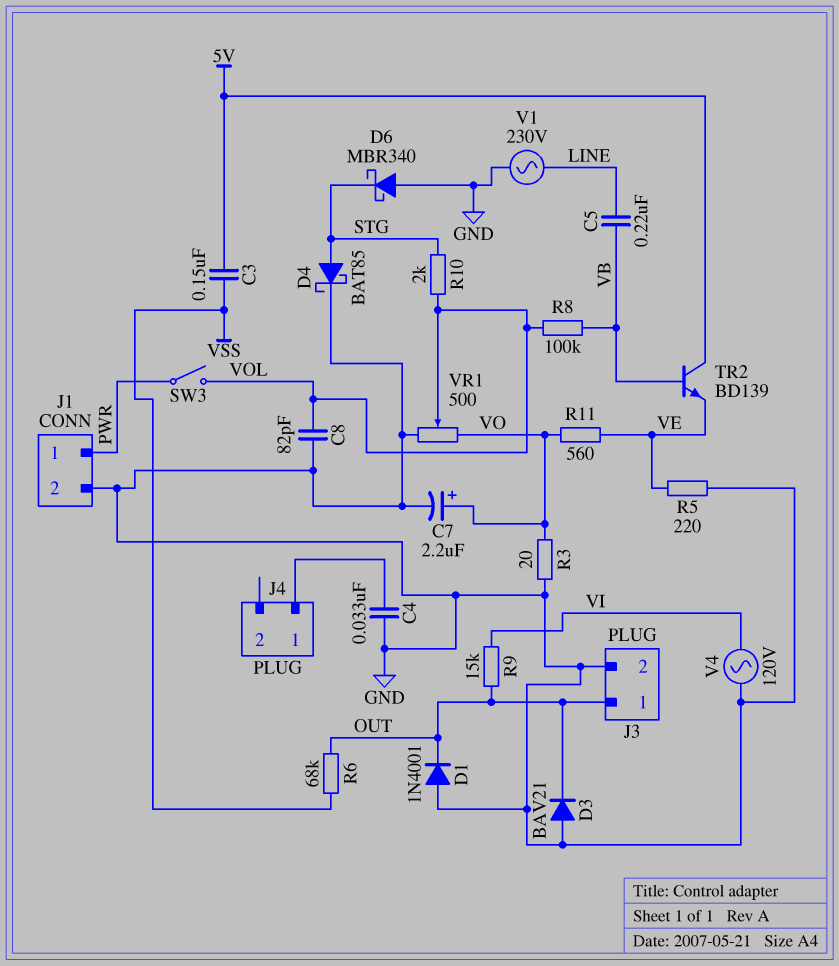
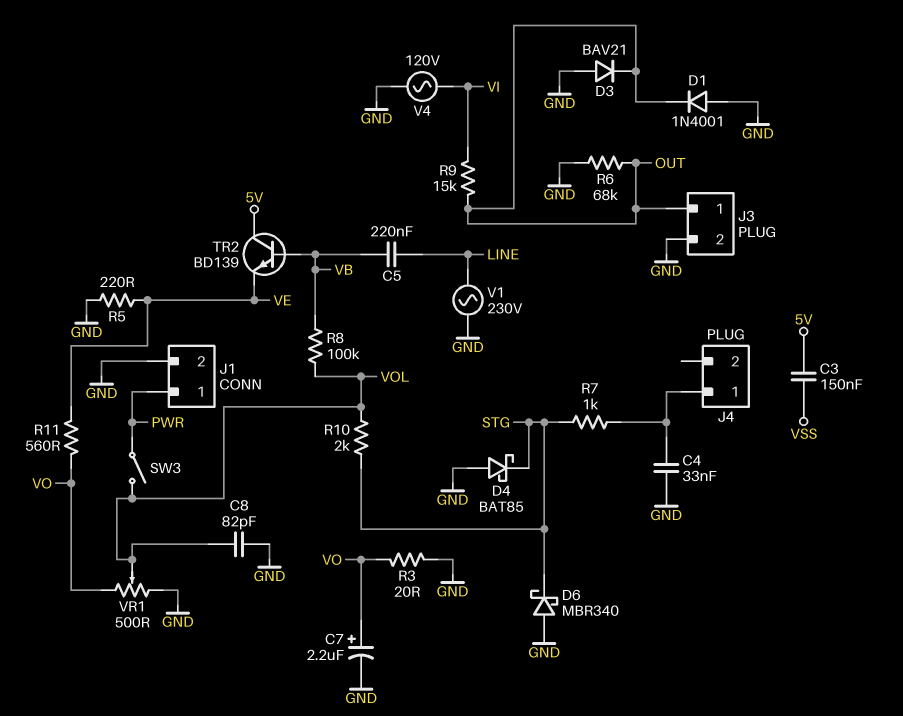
D4: schottky BAT85 (A STG, K GND) -> schottky BAT85 (A GND, K STG)
R6: 68k (OUT, VSS) -> 68k (GND, OUT)
R7: none -> 1k (J4/1, STG)

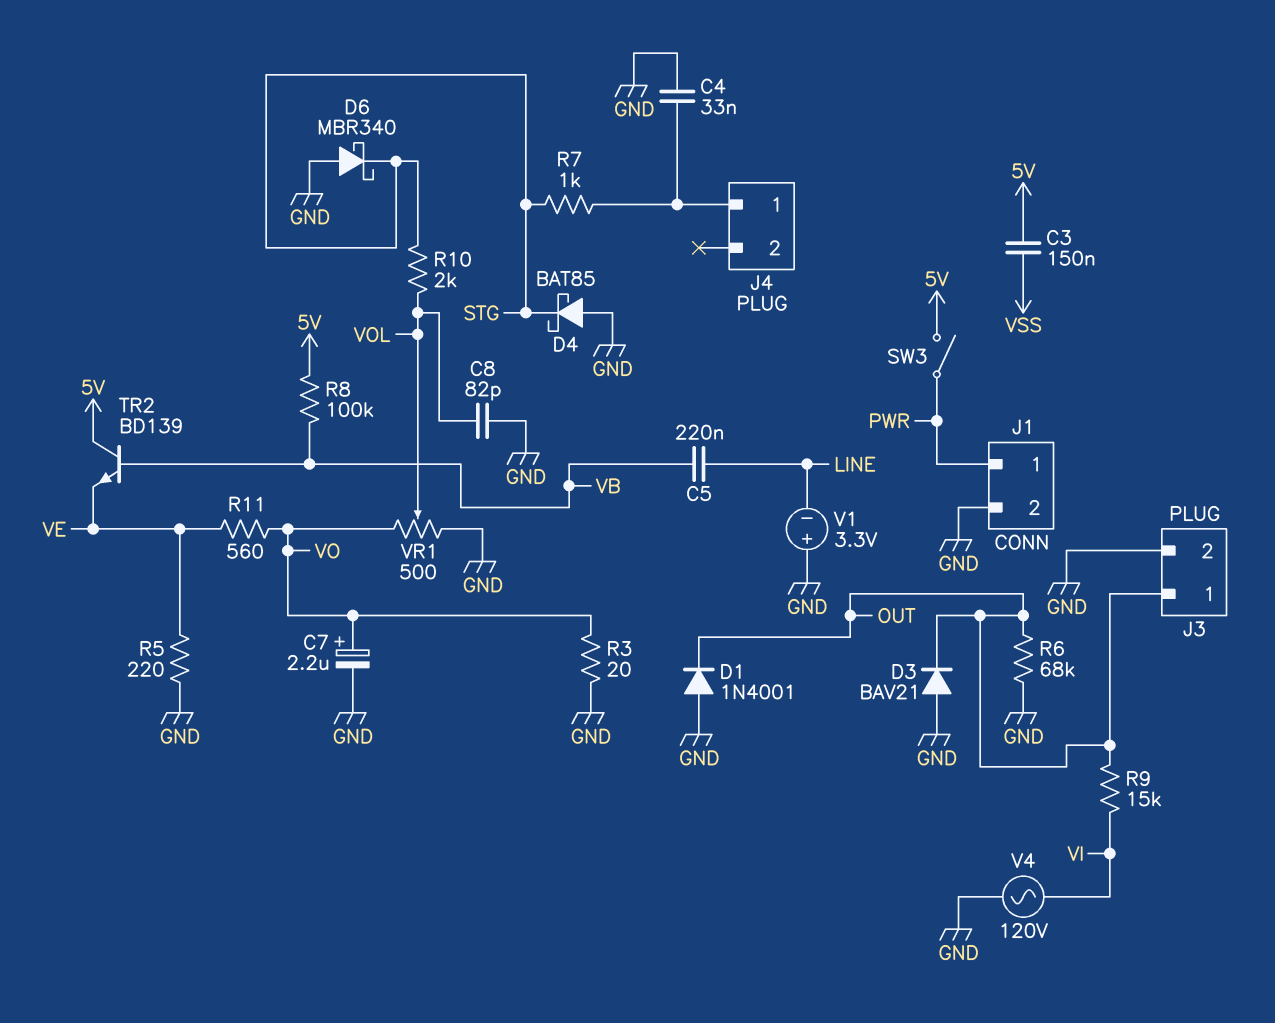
R8: 100k (VB, VOL) -> 100k (5V, VB)
SW3: switch (PWR, VOL) -> switch (5V, PWR)
V1: AC 230V (GND, LINE) -> 3.3V (plus GND, minus LINE)

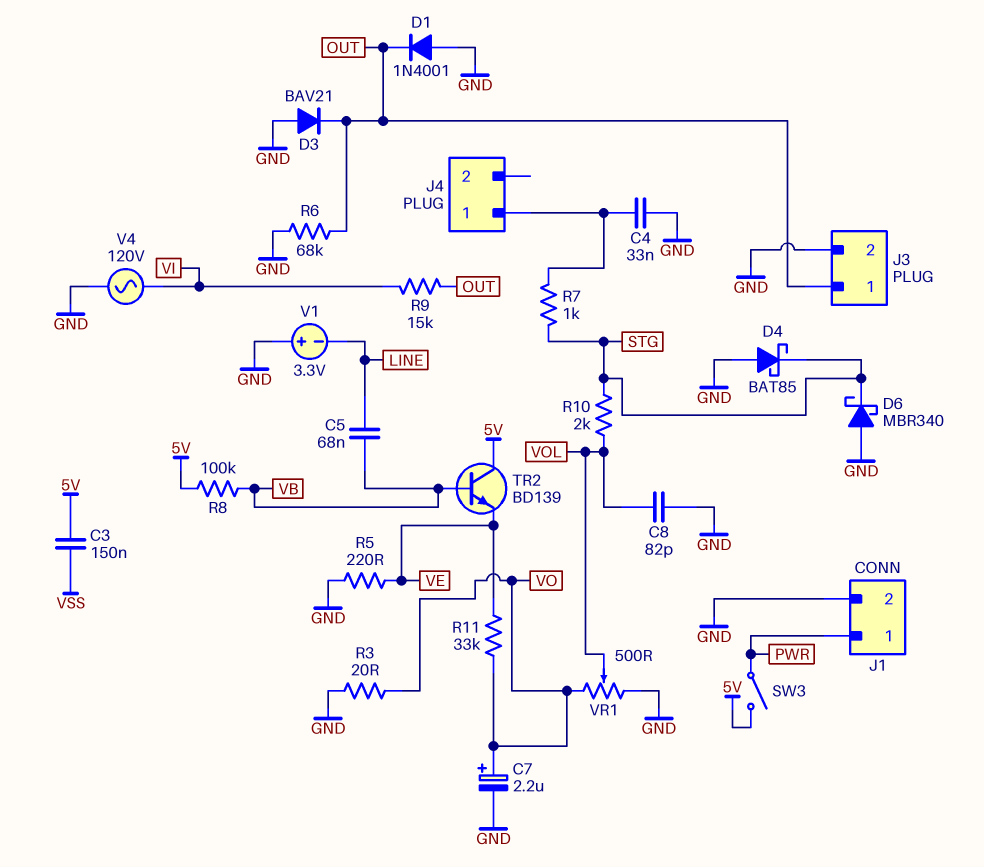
C5: 220nF (LINE, VB) -> 68nF (LINE, VB)
R11: 560 (VE, VO) -> 33k (VE, VO)

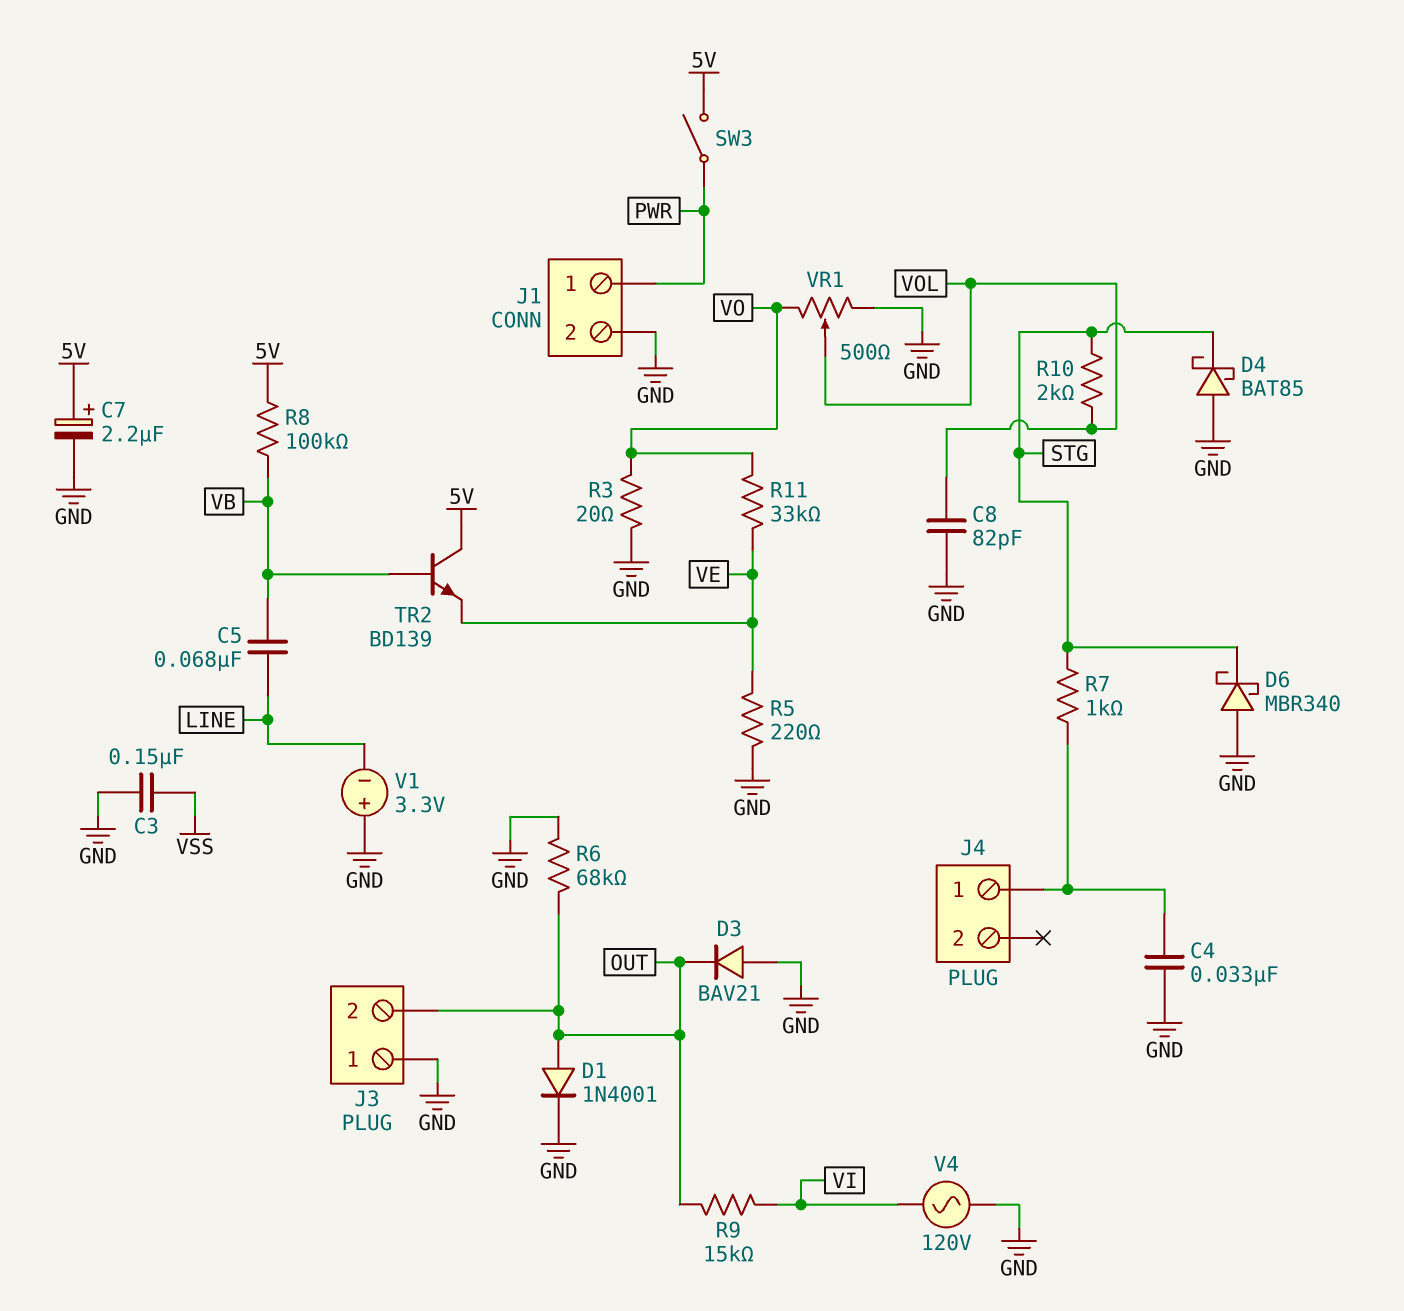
C3: 150nF (5V, VSS) -> 150nF (GND, VSS)
C7: 2.2uF (plus VO, minus GND) -> 2.2uF (plus 5V, minus GND)
D1: diode 1N4001 (A GND, K OUT) -> diode 1N4001 (A OUT, K GND)
J3 pin 1: OUT -> GND
J3 pin 2: GND -> OUT

